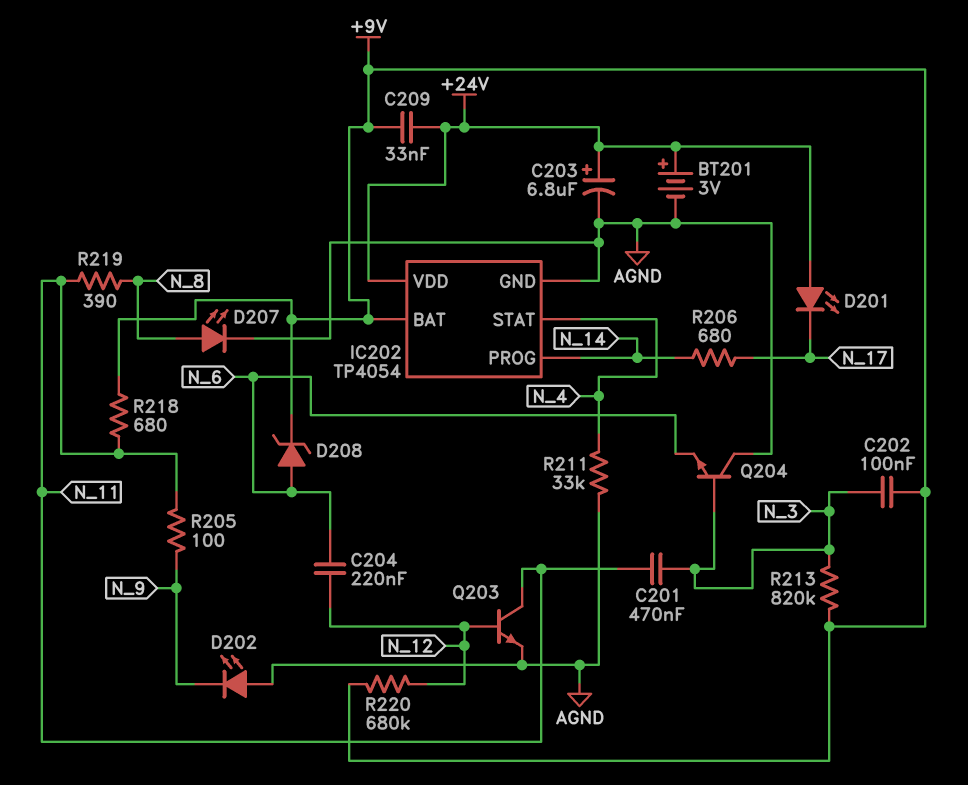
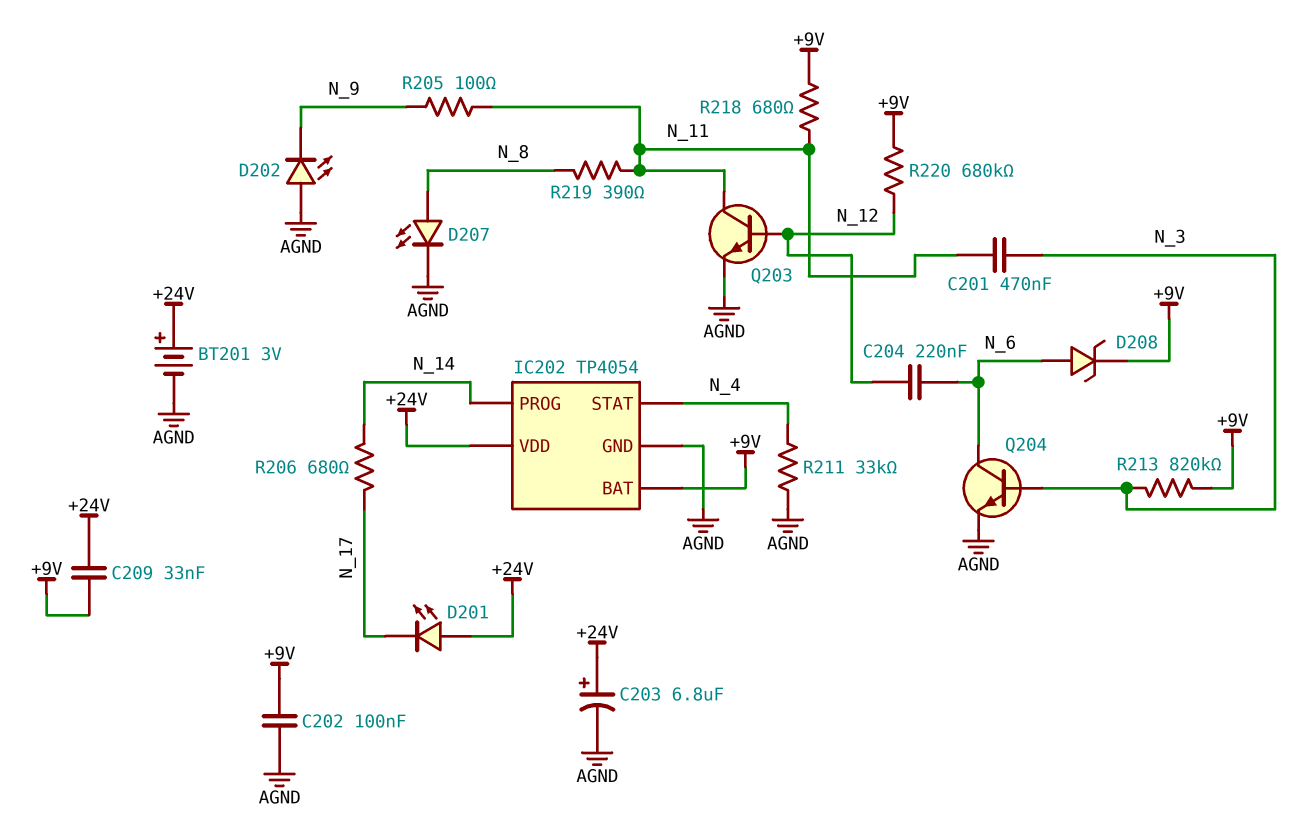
C202: 100nF (+9V, N_3) -> 100nF (+9V, AGND)
Q204: NPN (B N_3, C AGND, E N_6) -> NPN (B N_3, C N_6, E AGND)

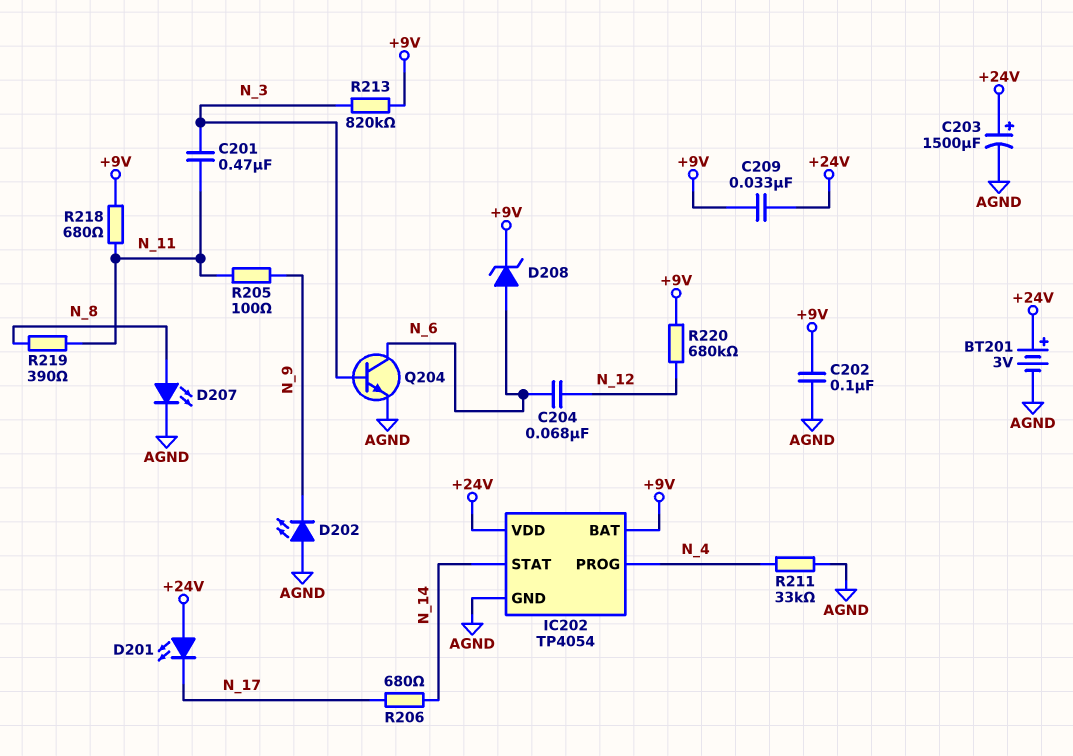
C203: 6.8uF (plus +24V, minus AGND) -> 1500uF (plus +24V, minus AGND)
C204: 220nF (N_6, N_12) -> 68nF (N_6, N_12)
IC202 pin PROG: N_14 -> N_4
IC202 pin STAT: N_4 -> N_14
Q203: NPN (B N_12, C N_11, E AGND) -> none

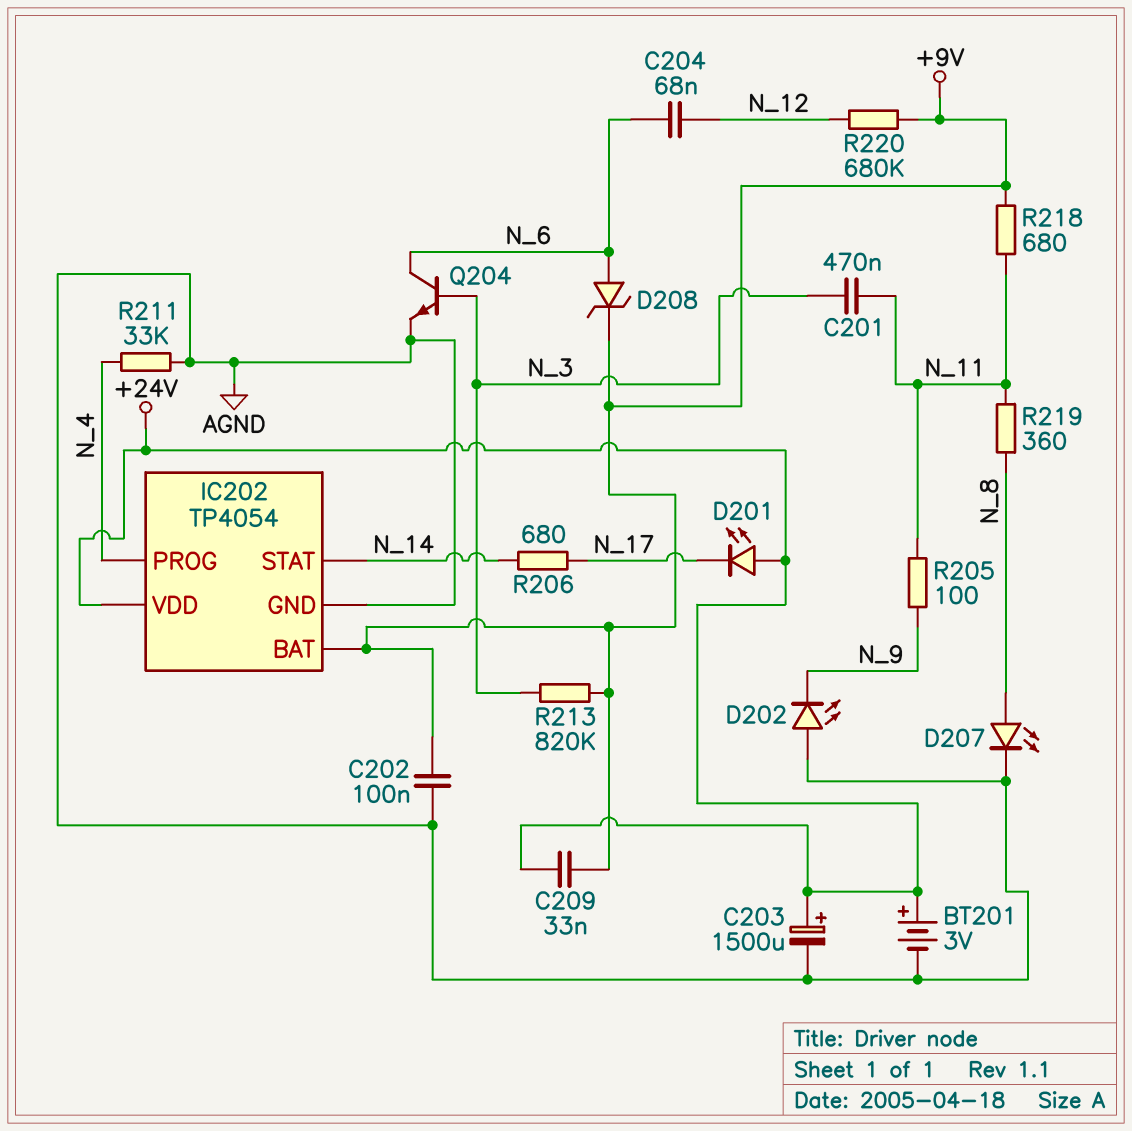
R219: 390 (N_8, N_11) -> 360 (N_8, N_11)

